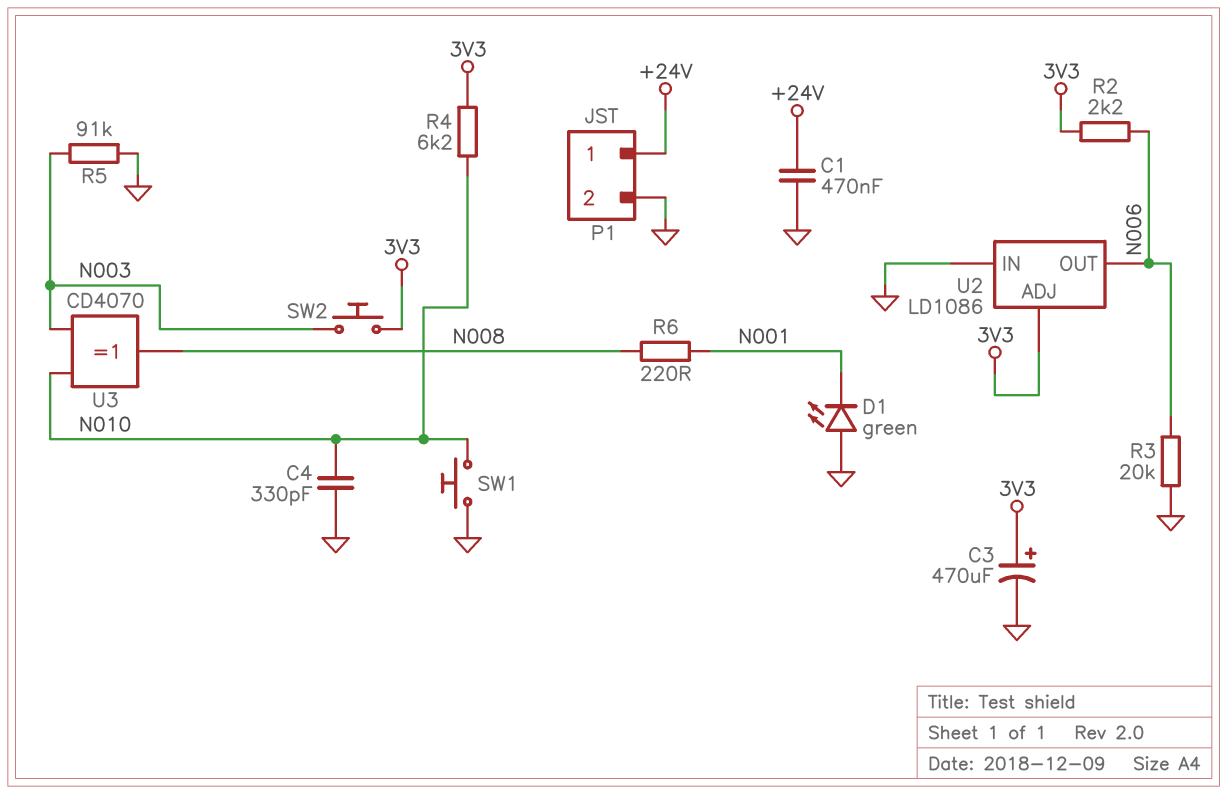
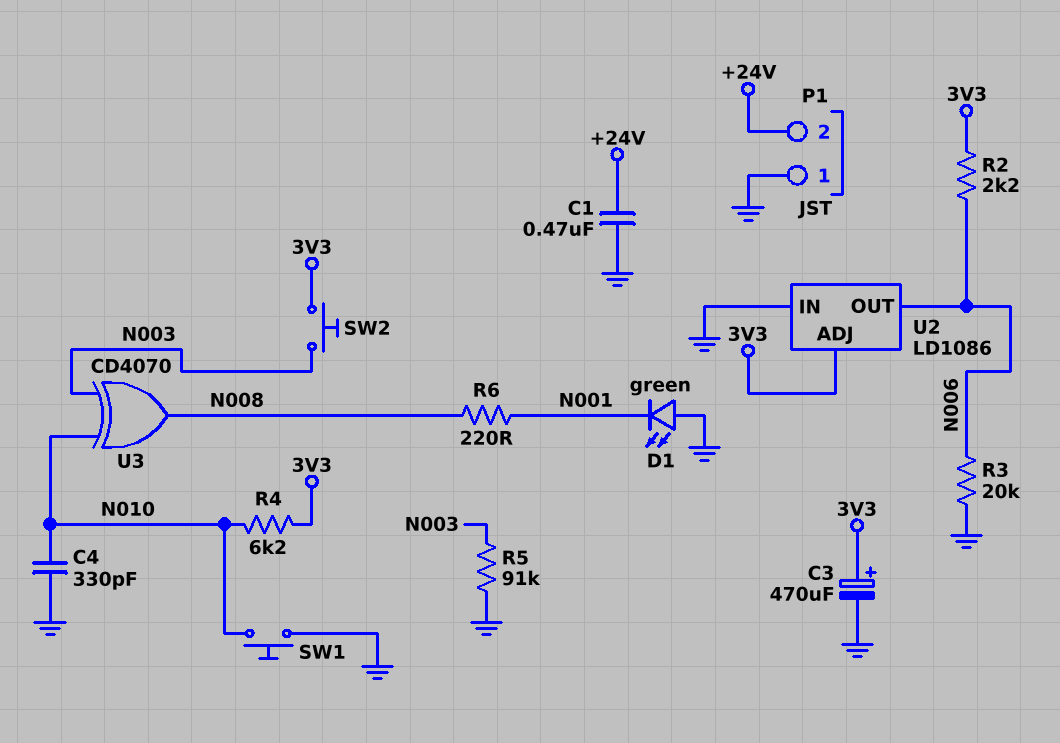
P1 pin 1: +24V -> GND
P1 pin 2: GND -> +24V

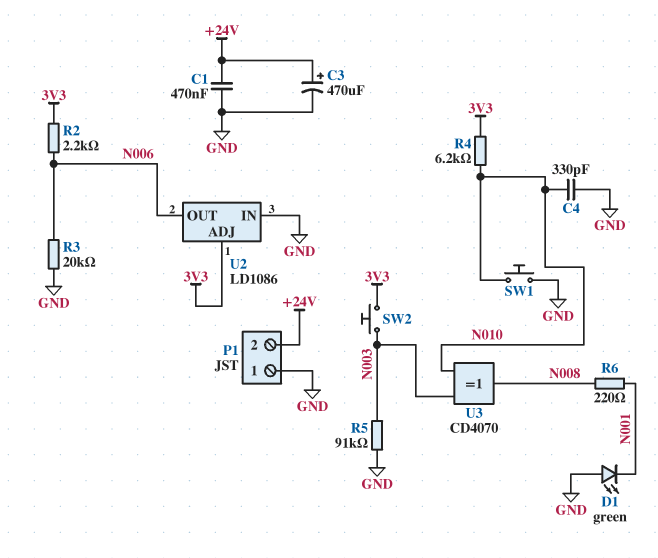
C3: 470uF (plus 3V3, minus GND) -> 470uF (plus +24V, minus GND)

